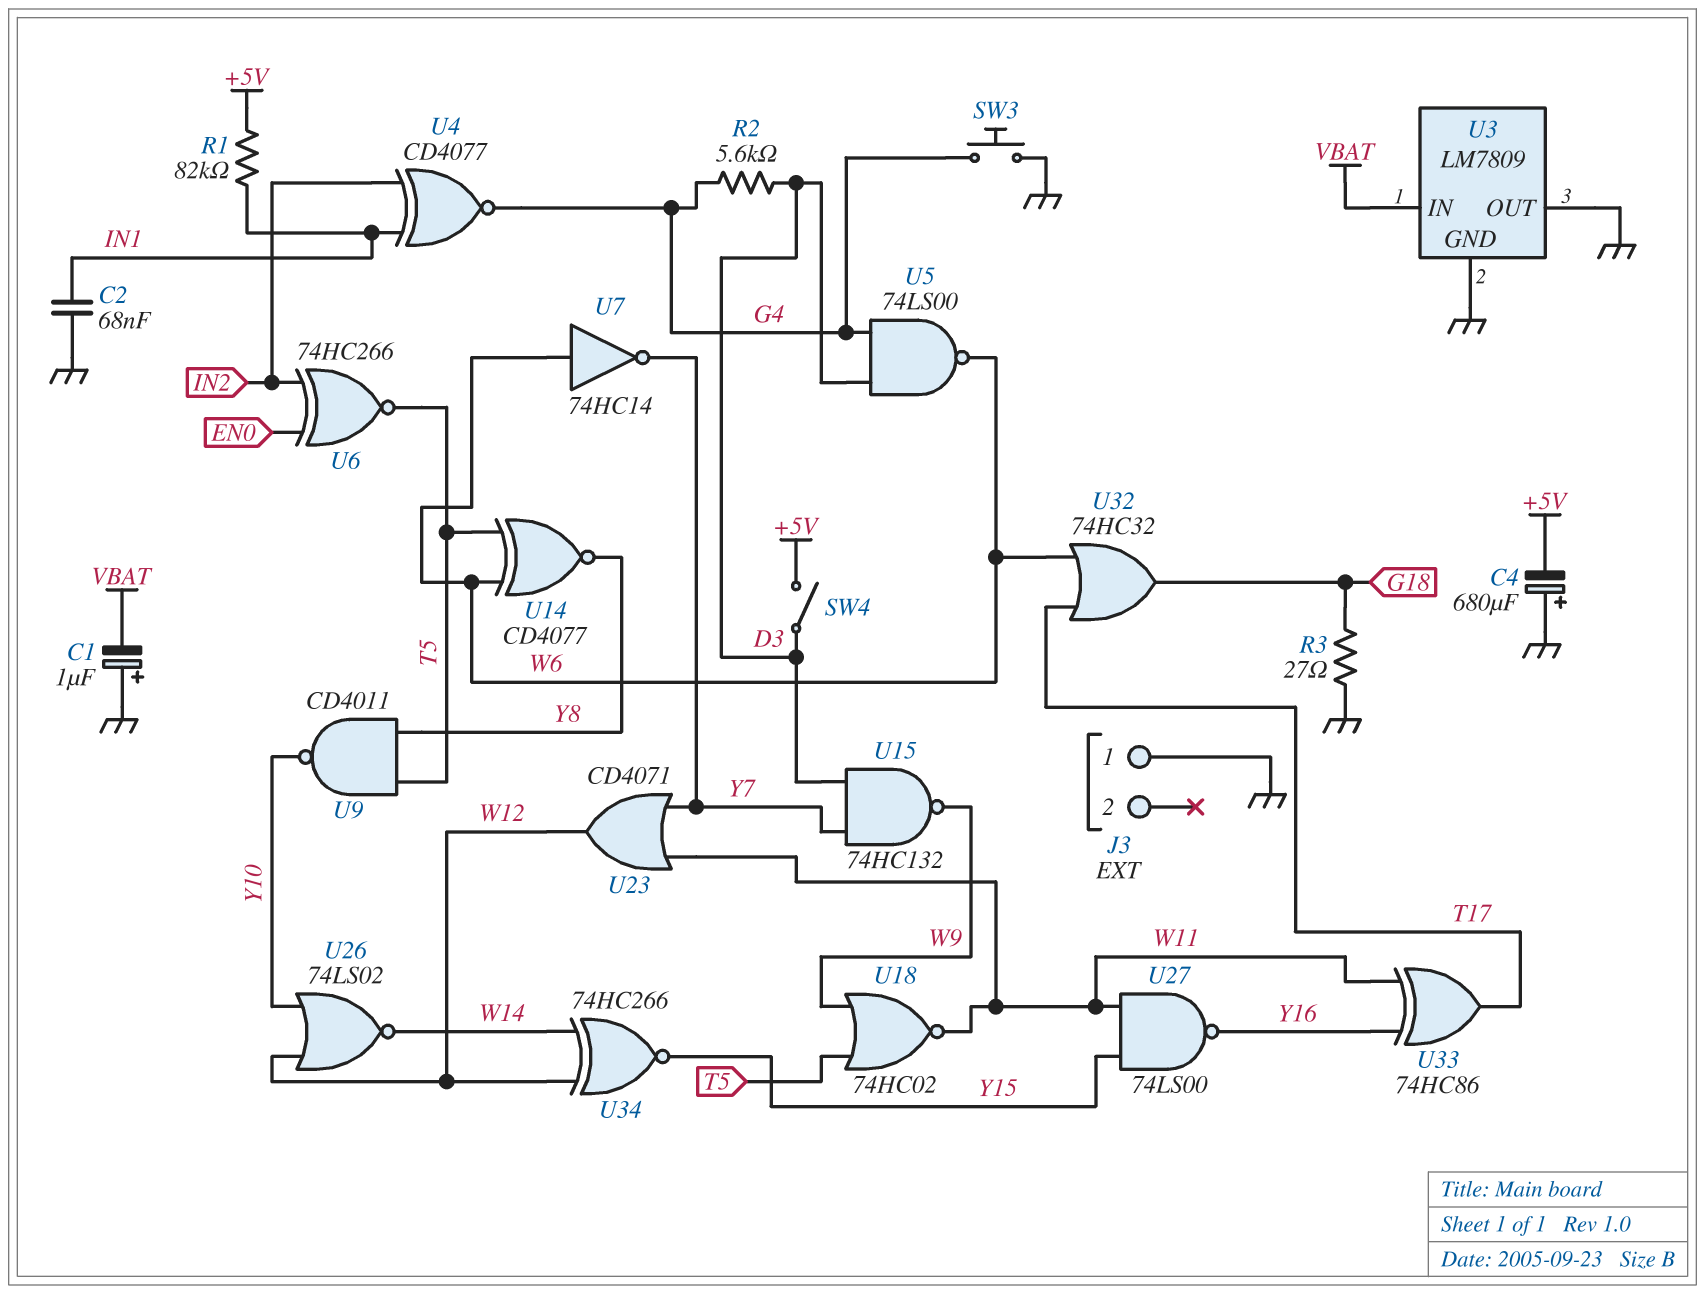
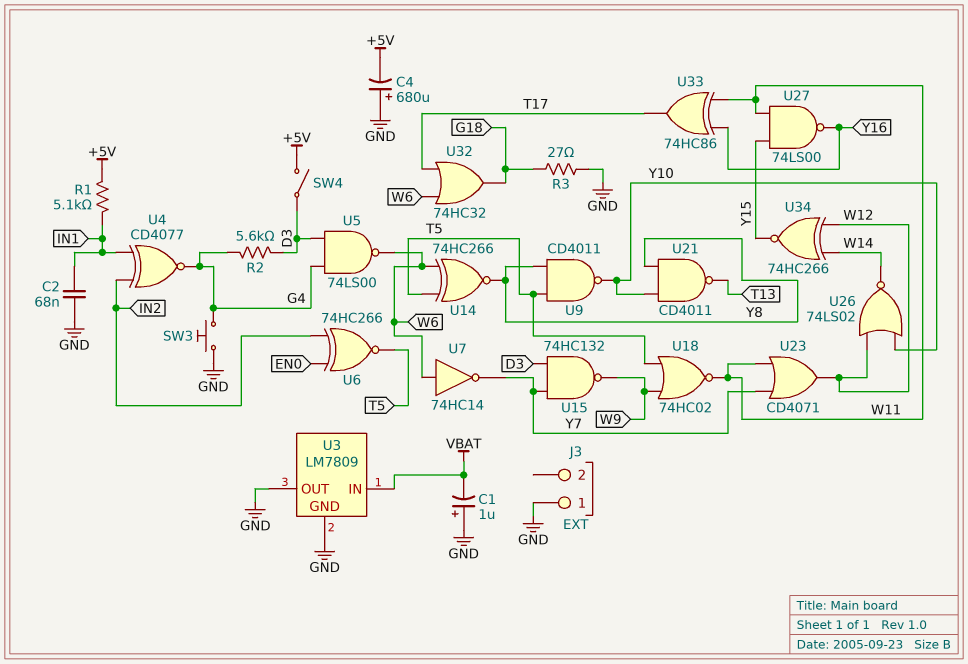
R1: 82k (+5V, IN1) -> 5.1k (+5V, IN1)
U14: XNOR CD4077 (in T5, in W6, out Y8) -> XNOR 74HC266 (in T5, in W6, out Y8)
U21: none -> NAND CD4011 (in Y8, in Y10, out T13)

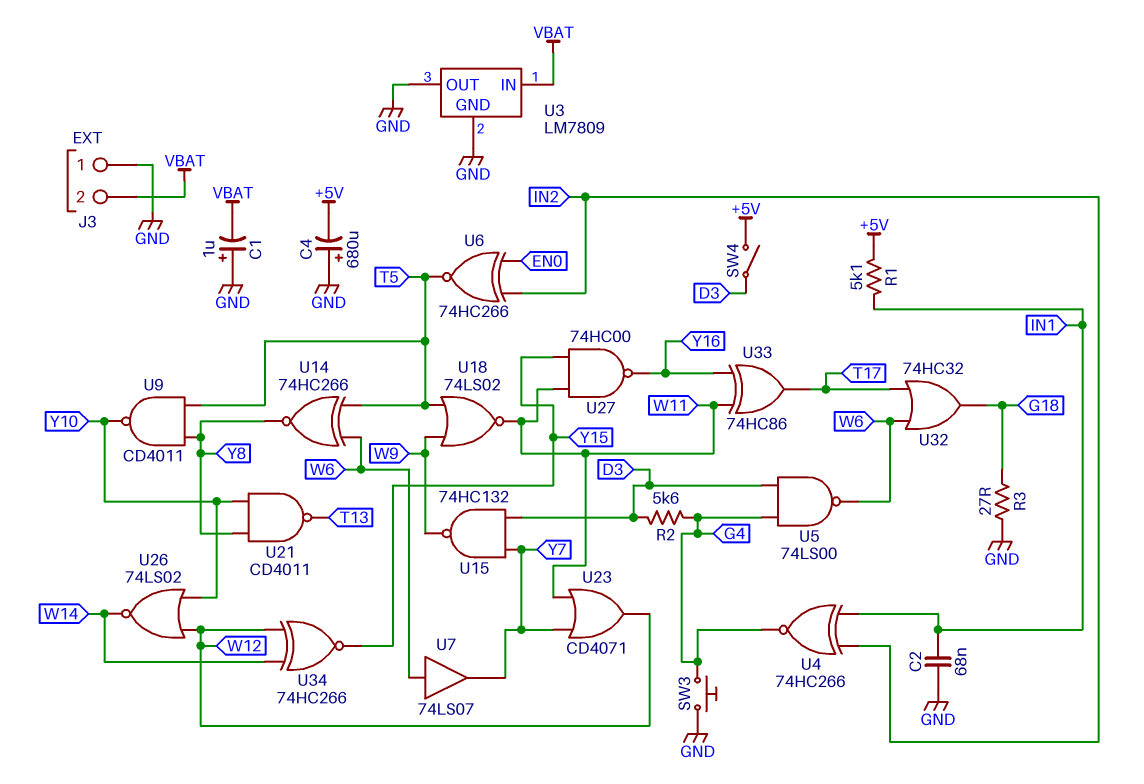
J3 pin 2: none -> VBAT
U4: XNOR CD4077 (in IN1, in IN2, out G4) -> XNOR 74HC266 (in IN1, in IN2, out G4)
U7: NOT 74HC14 (in W6, out Y7) -> buffer 74LS07 (in W6, out Y7)
U18: NOR 74HC02 (in T5, in W9, out W11) -> NOR 74LS02 (in T5, in W9, out W11)
U27: NAND 74LS00 (in W11, in Y15, out Y16) -> NAND 74HC00 (in W11, in Y15, out Y16)

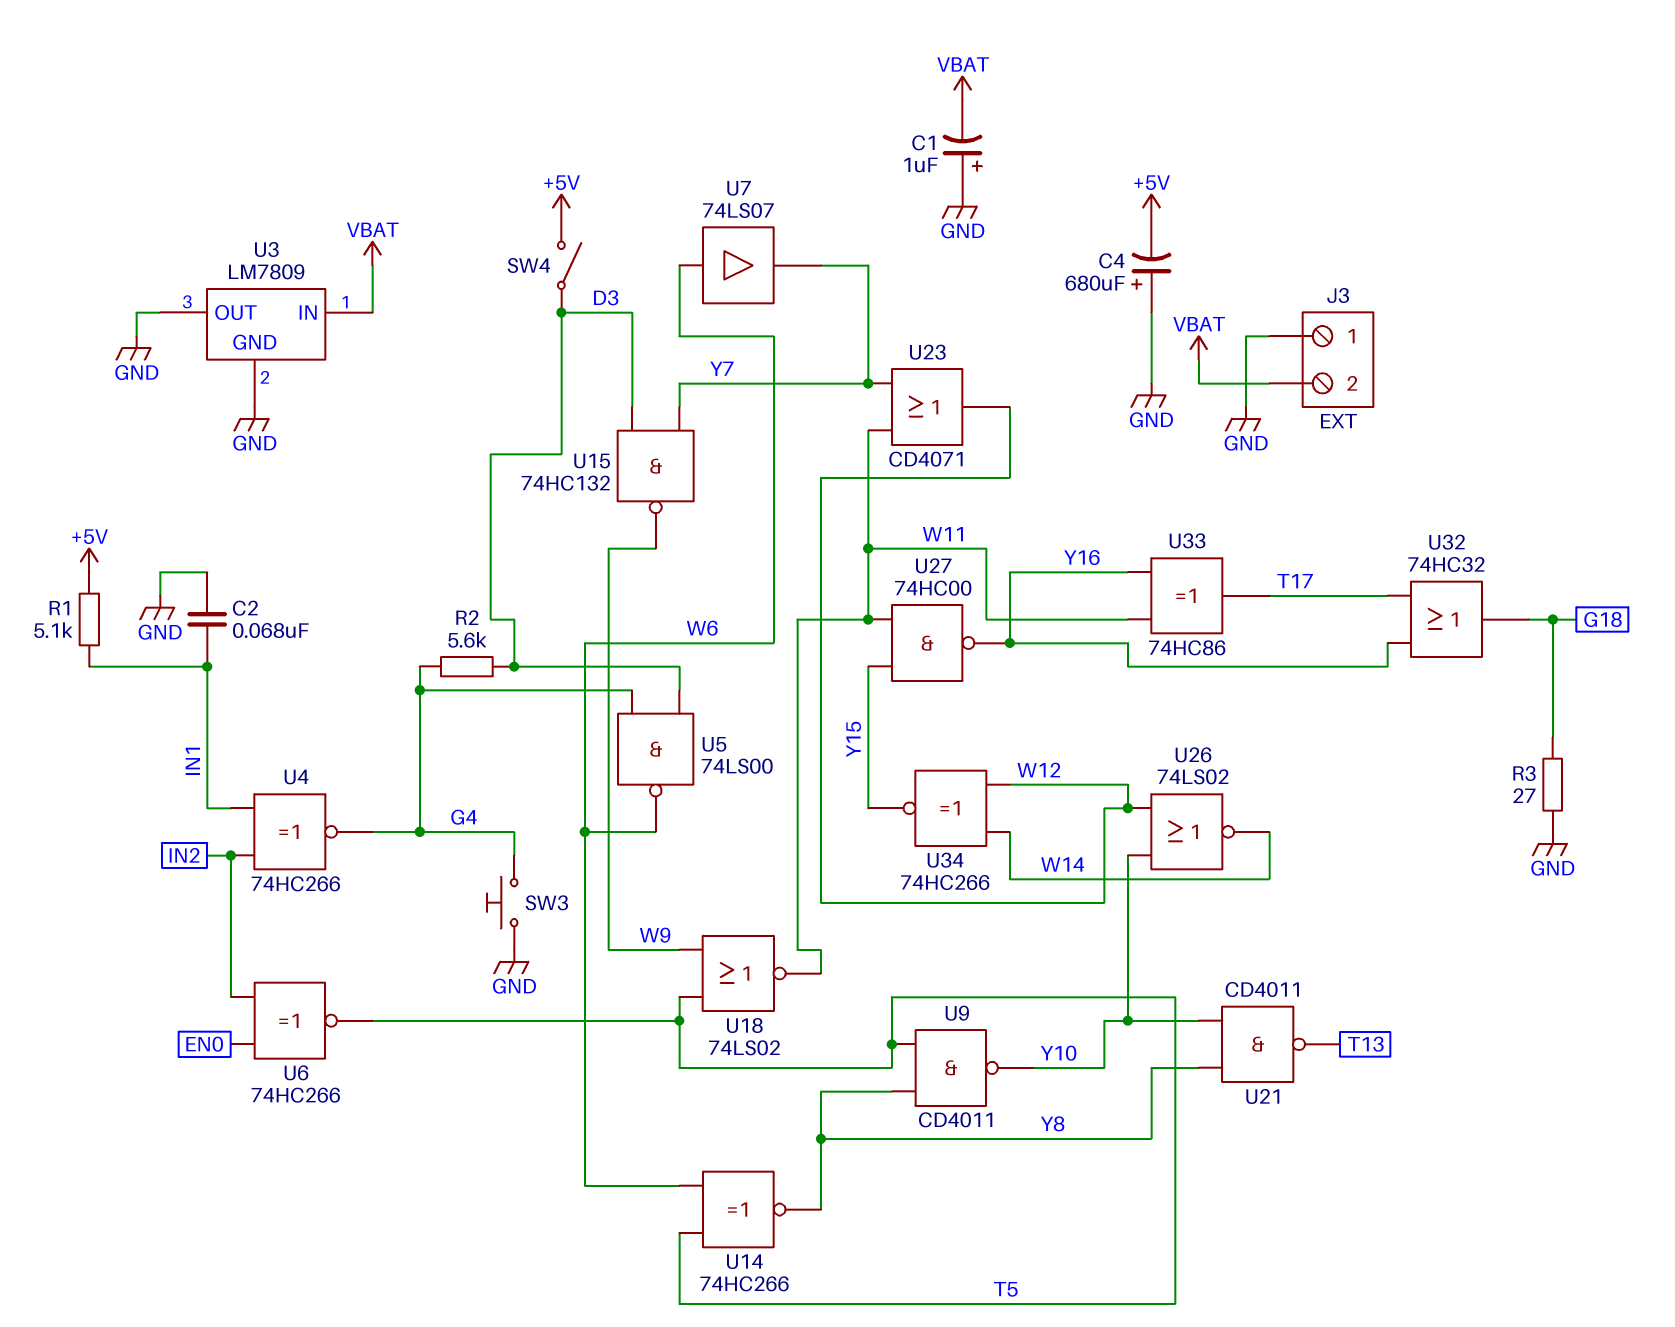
U32: OR 74HC32 (in T17, in W6, out G18) -> OR 74HC32 (in T17, in Y16, out G18)

